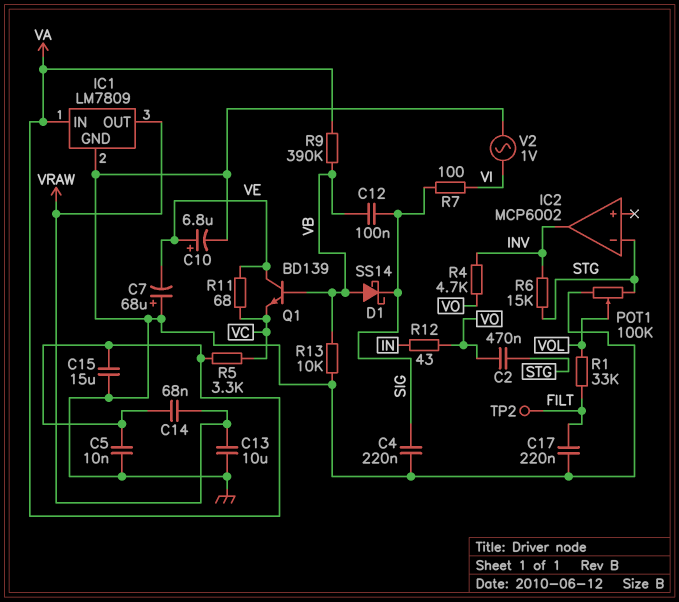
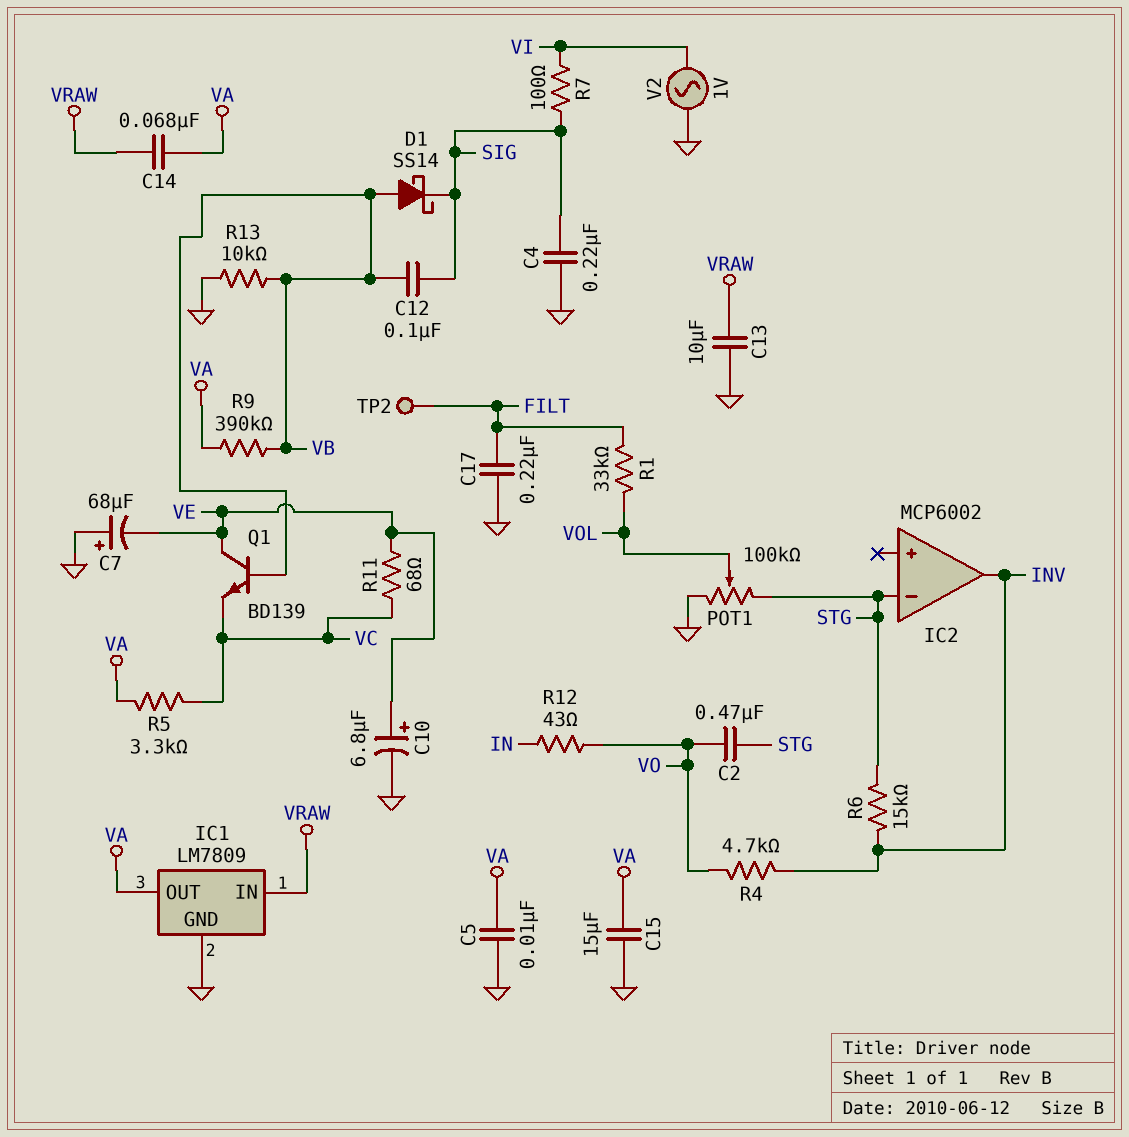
IC1 pin IN: VA -> VRAW
IC1 pin OUT: VRAW -> VA

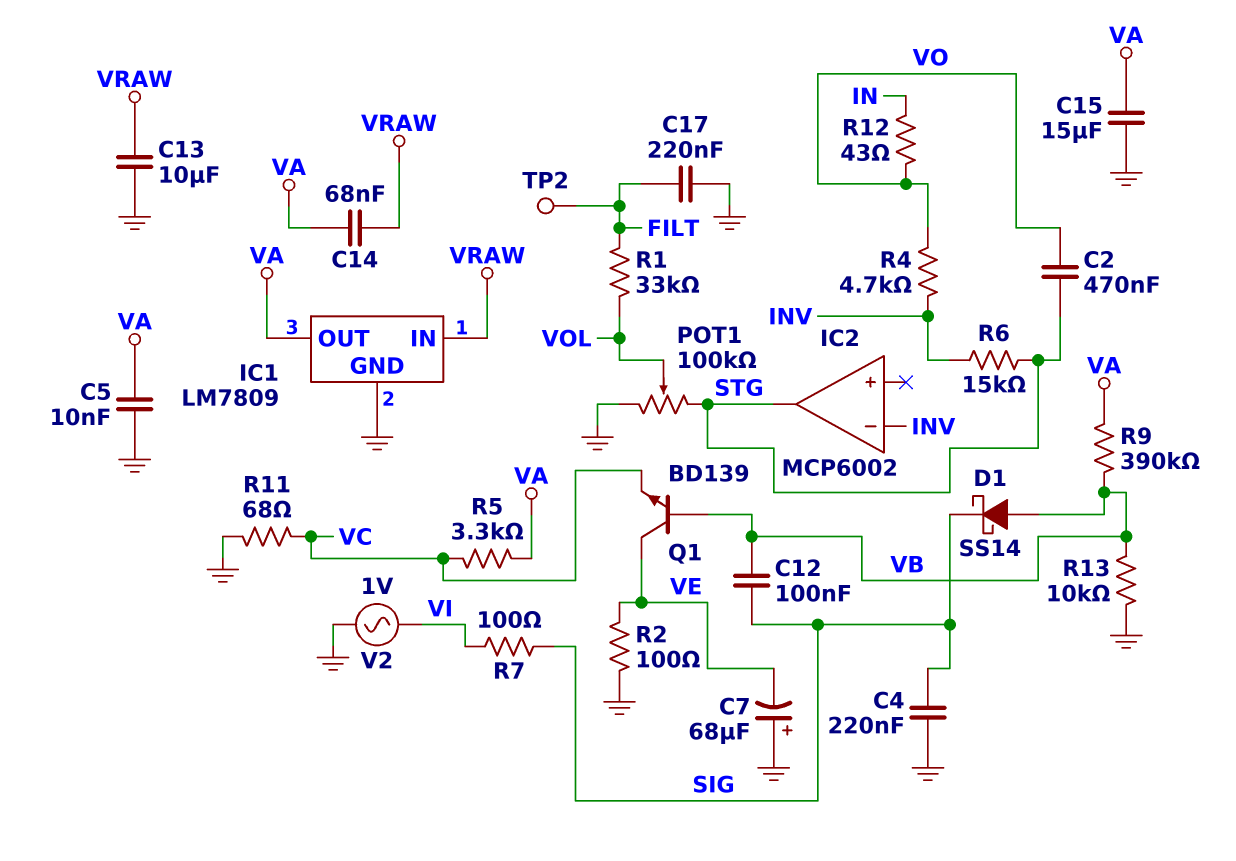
C10: 6.8uF (plus VE, minus GND) -> none
IC2 pin in-: STG -> INV
IC2 pin out: INV -> STG
R2: none -> 100 (GND, VE)
R11: 68 (VC, VE) -> 68 (GND, VC)

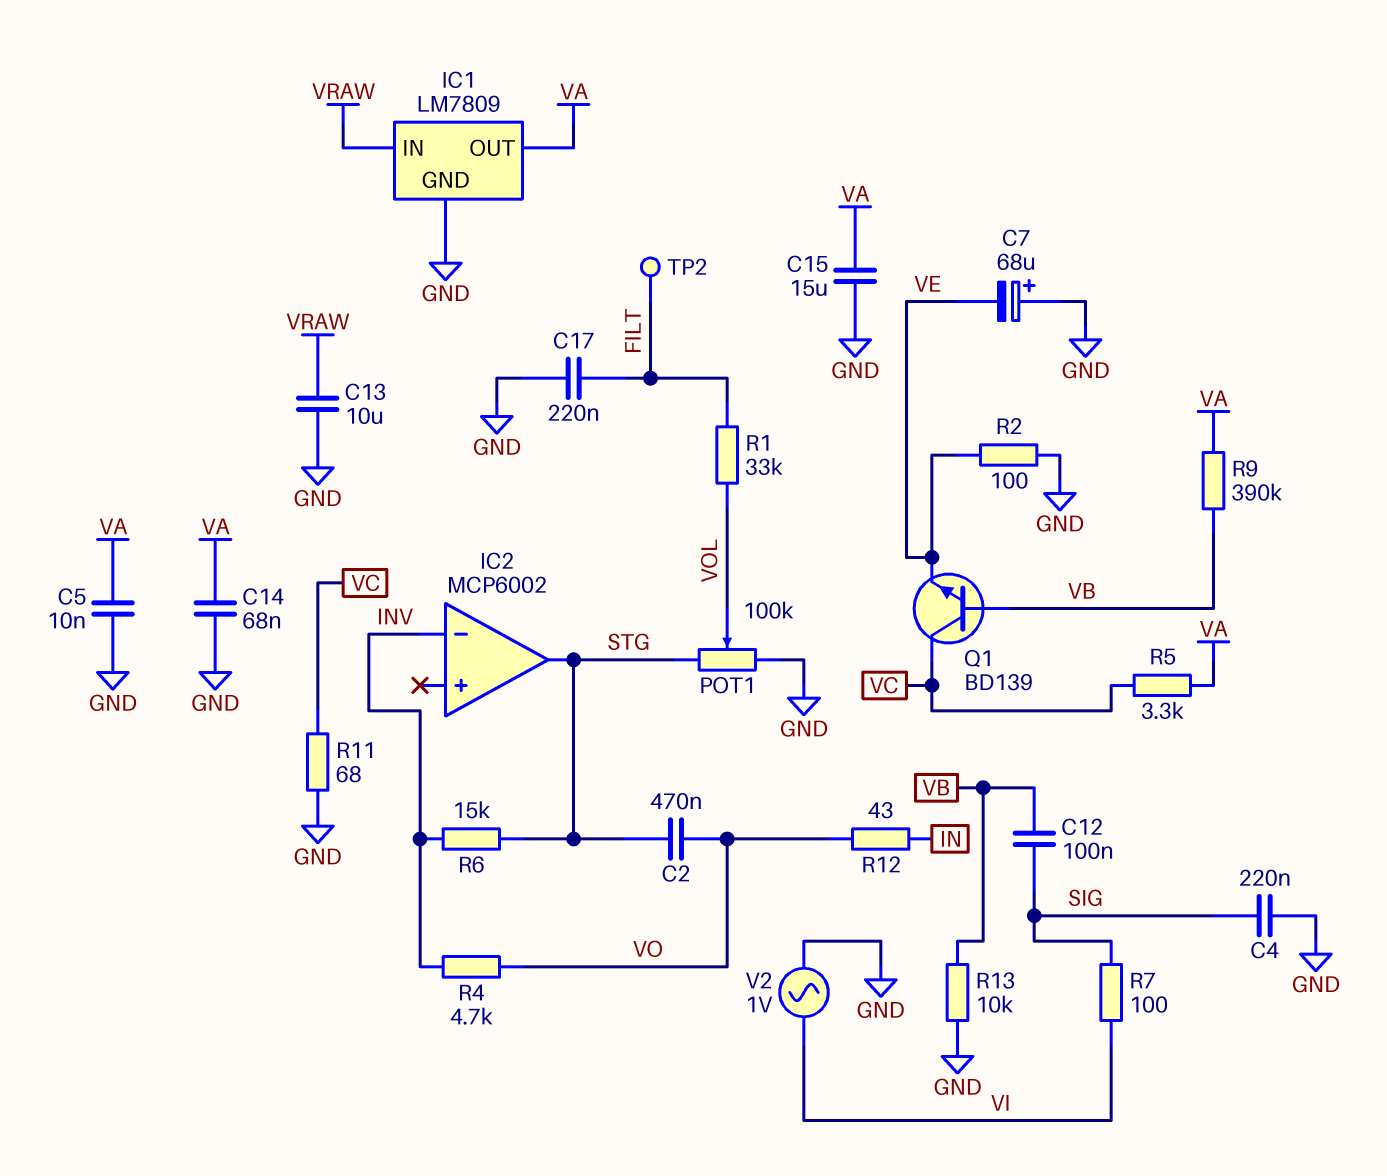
C14: 68nF (VA, VRAW) -> 68nF (GND, VA)
D1: schottky SS14 (A VB, K SIG) -> none
Q1: NPN BD139 (B VB, C VE, E VC) -> NPN BD139 (B VB, C VC, E VE)

